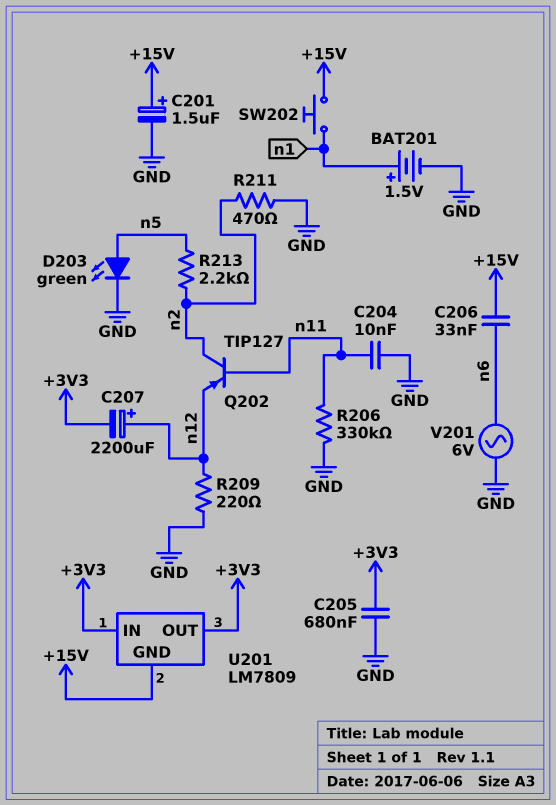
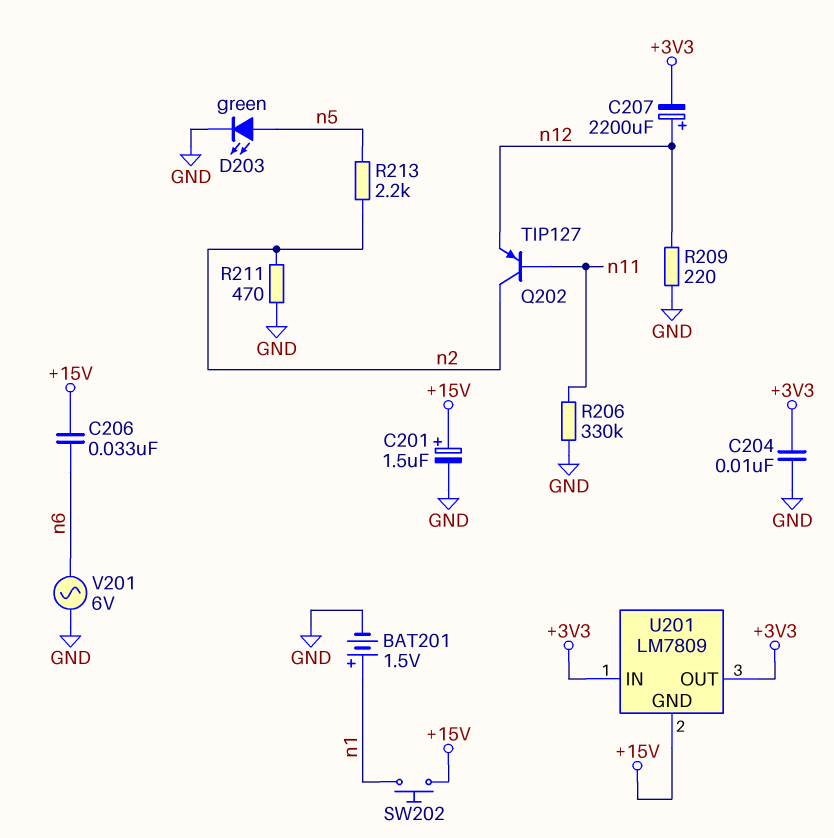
C204: 10nF (GND, n11) -> 10nF (+3V3, GND)
C205: 680nF (+3V3, GND) -> none

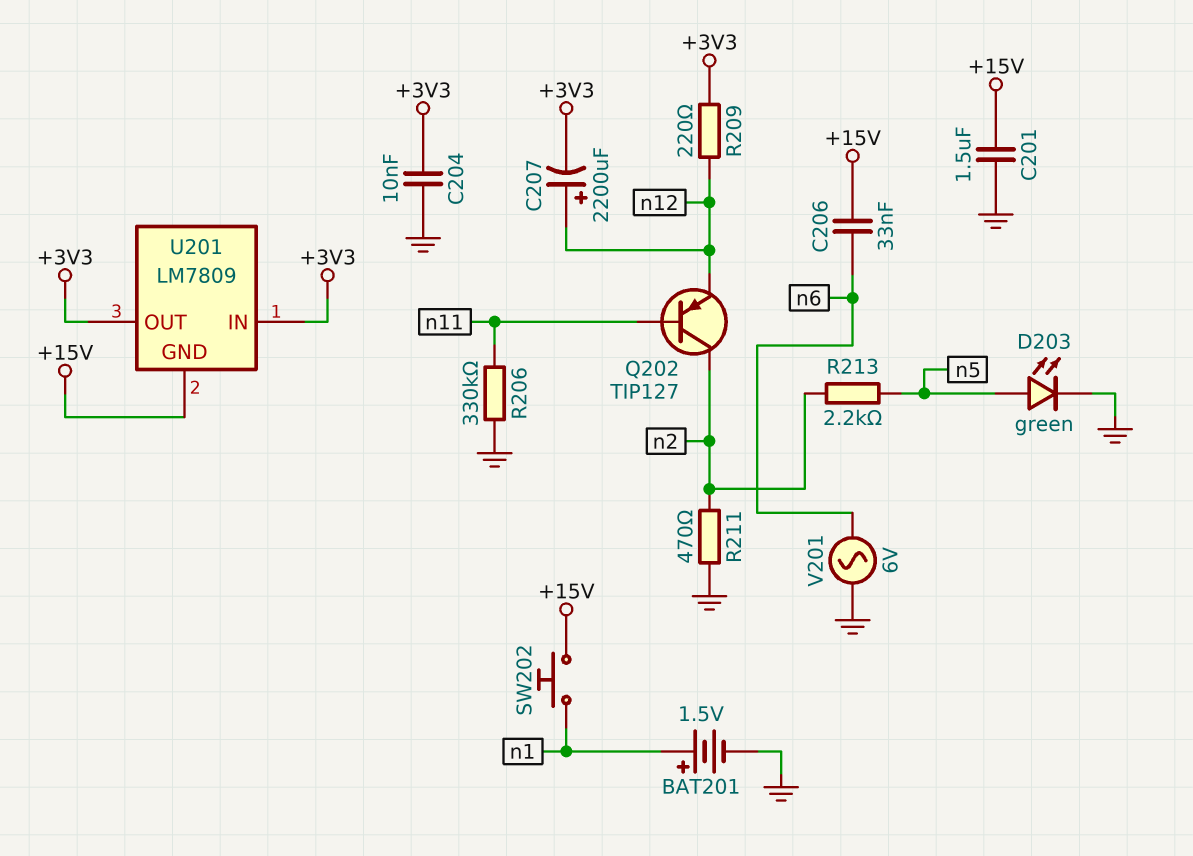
C201: 1.5uF (plus +15V, minus GND) -> 1.5uF (+15V, GND)
R209: 220 (GND, n12) -> 220 (+3V3, n12)

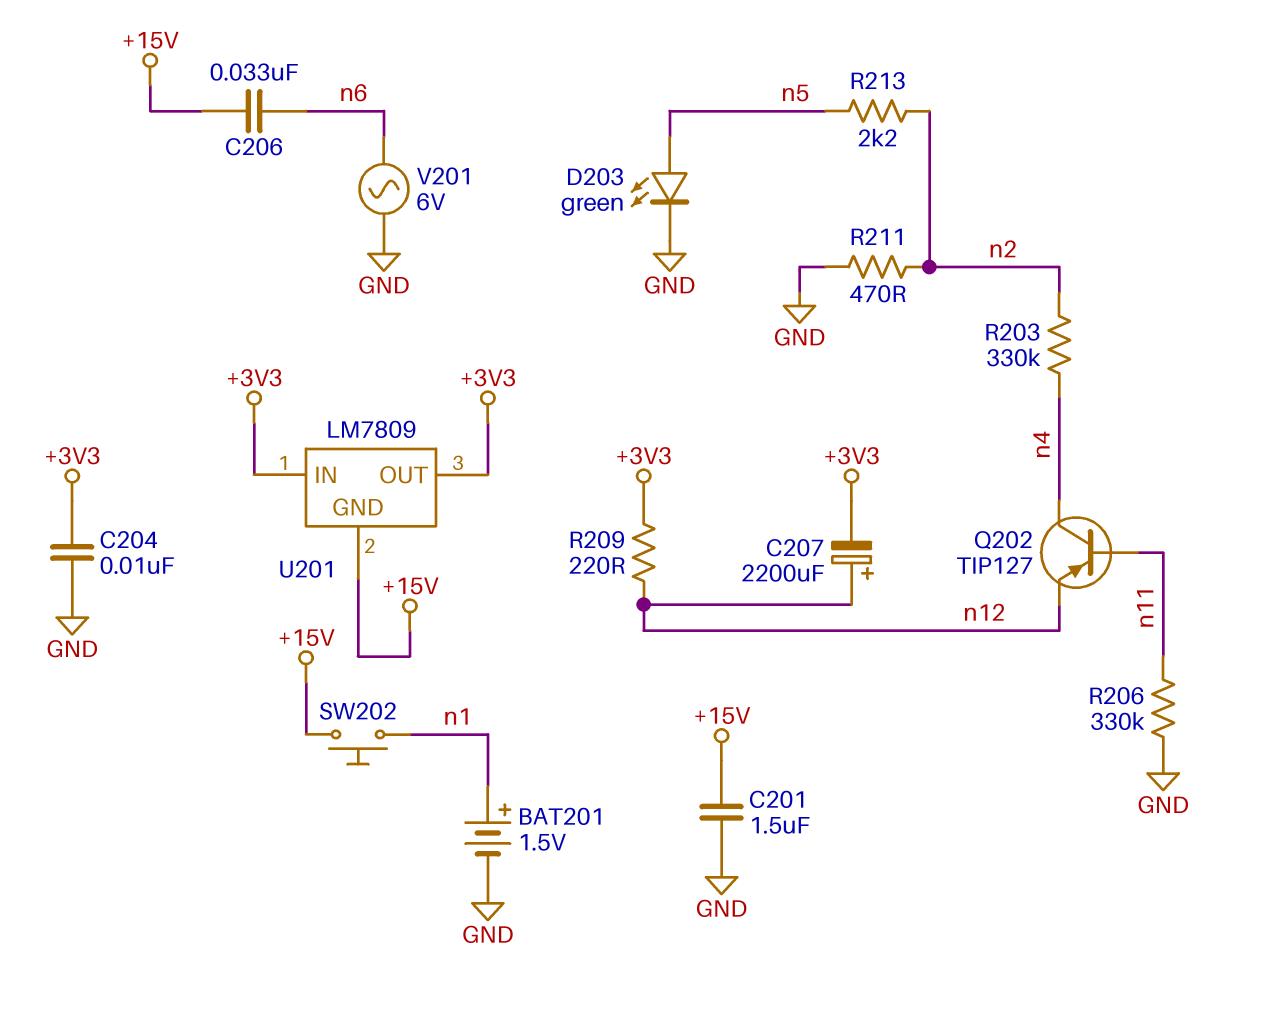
Q202: PNP TIP127 (B n11, C n2, E n12) -> PNP TIP127 (B n11, C n4, E n12)
R203: none -> 330k (n2, n4)

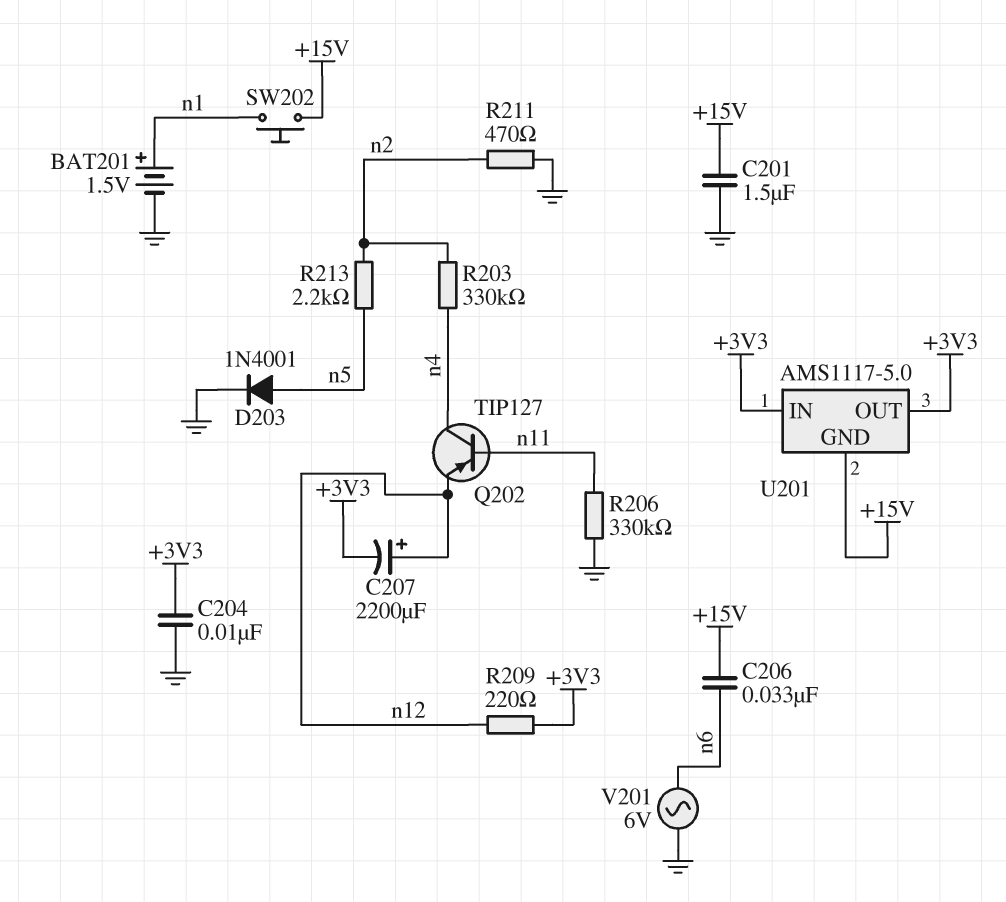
D203: LED green (A n5, K GND) -> diode 1N4001 (A n5, K GND)
U201: LM7809 -> AMS1117-5.0

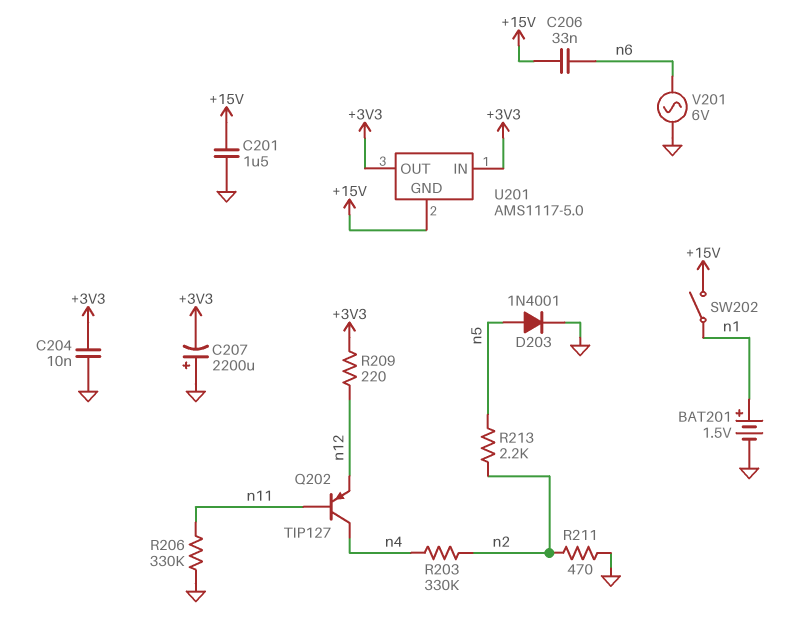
C207: 2200uF (plus n12, minus +3V3) -> 2200uF (plus GND, minus +3V3)
SW202: button (+15V, n1) -> switch (+15V, n1)

